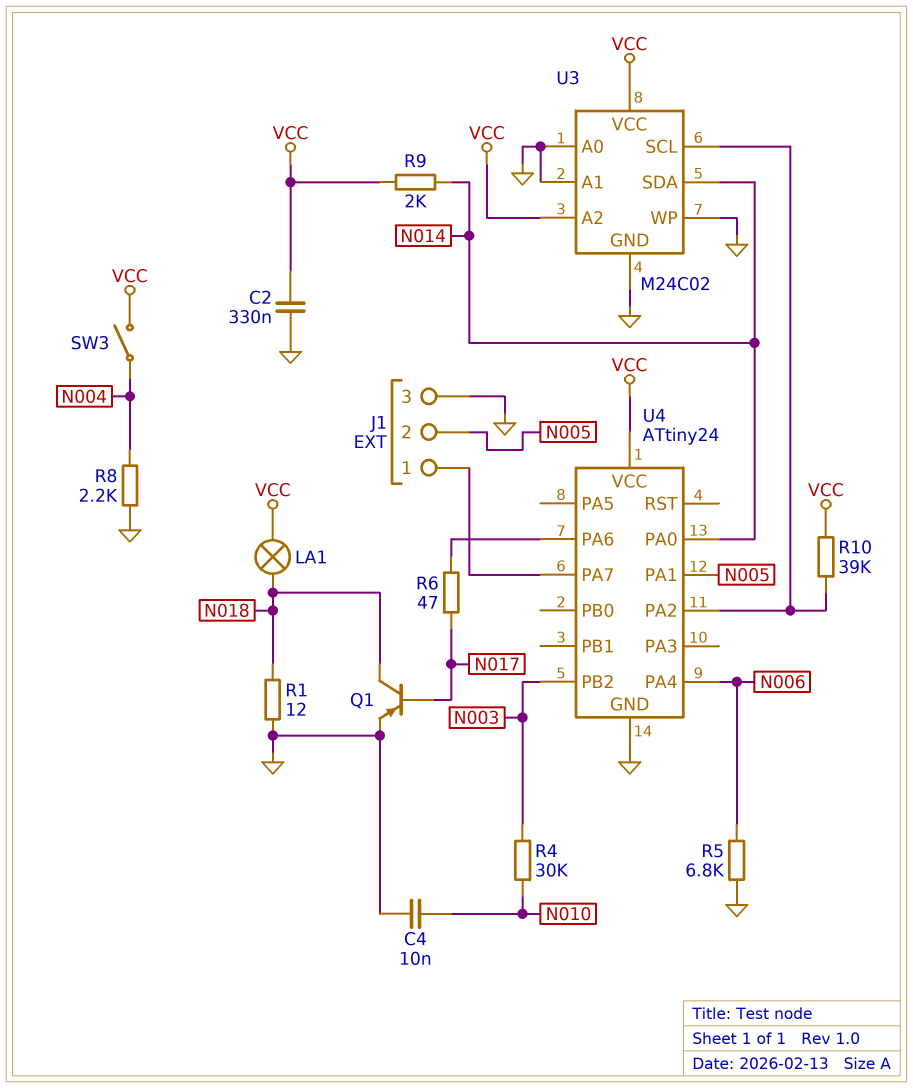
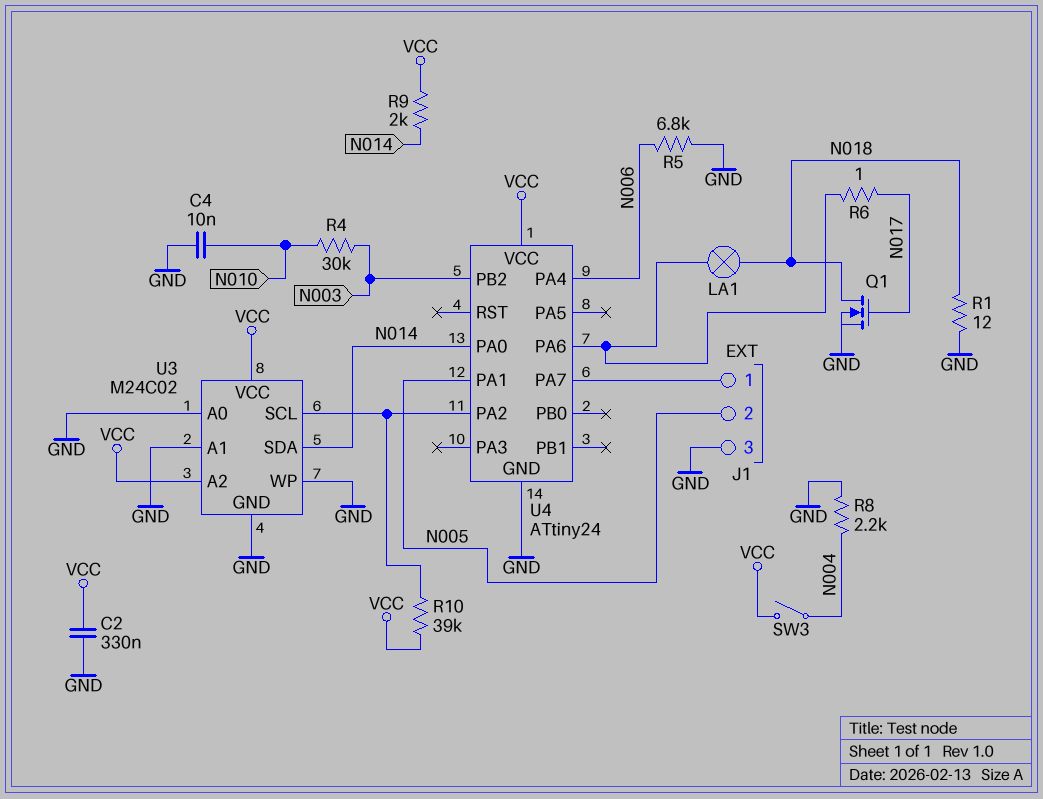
LA1: lamp (N018, VCC) -> lamp (N018, U4/PA6)
Q1: PNP (B N017, C N018, E GND) -> NMOS (G N017, D N018, S GND)
R6: 47 (N017, U4/PA6) -> 1 (N017, U4/PA6)

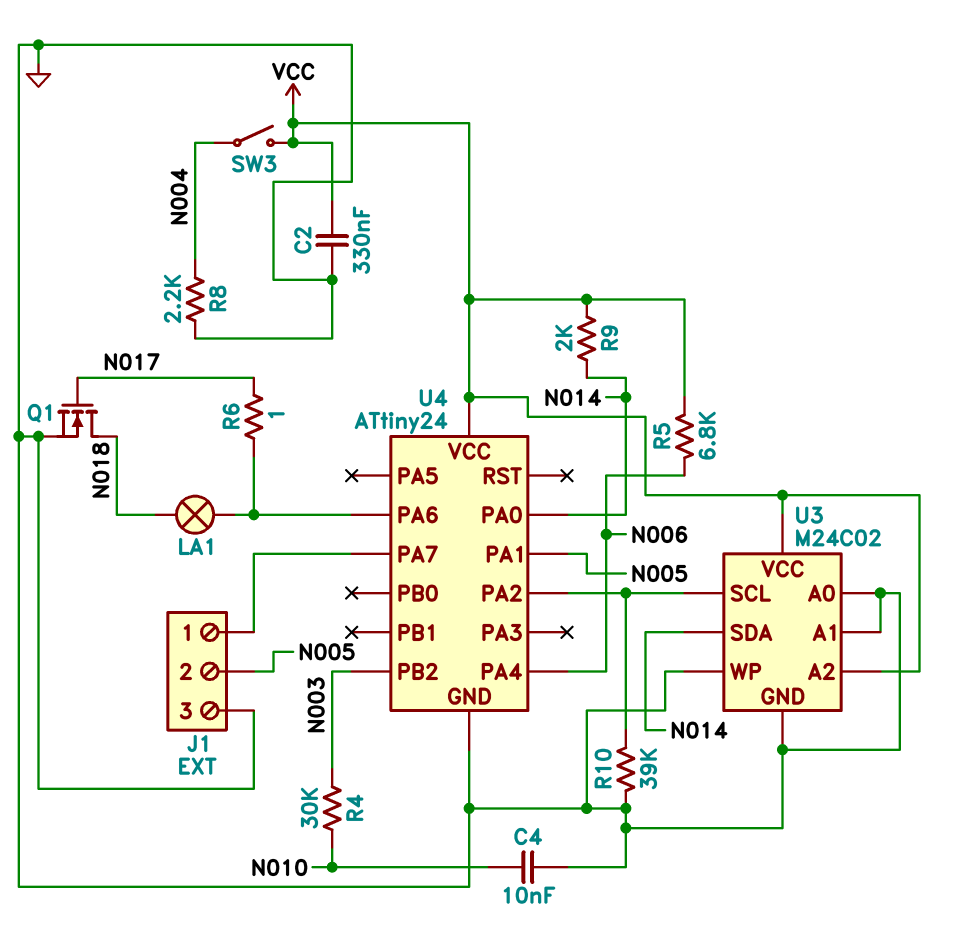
R1: 12 (GND, N018) -> none
R5: 6.8k (GND, N006) -> 6.8k (N006, VCC)
R10: 39k (U3/SCL, VCC) -> 39k (GND, U3/SCL)

